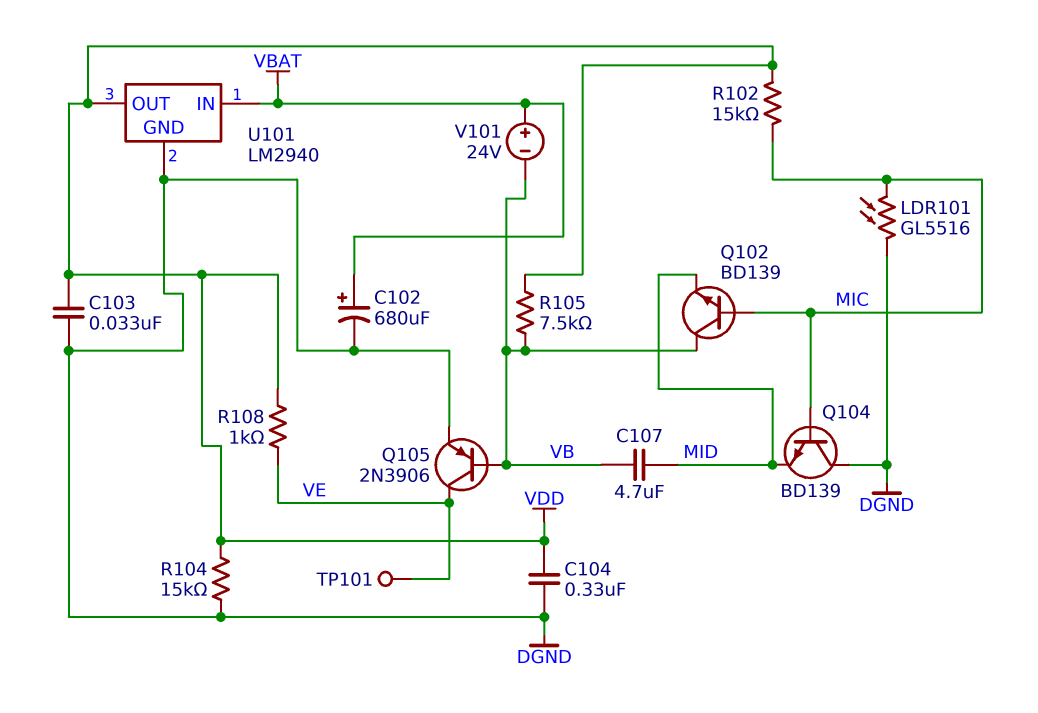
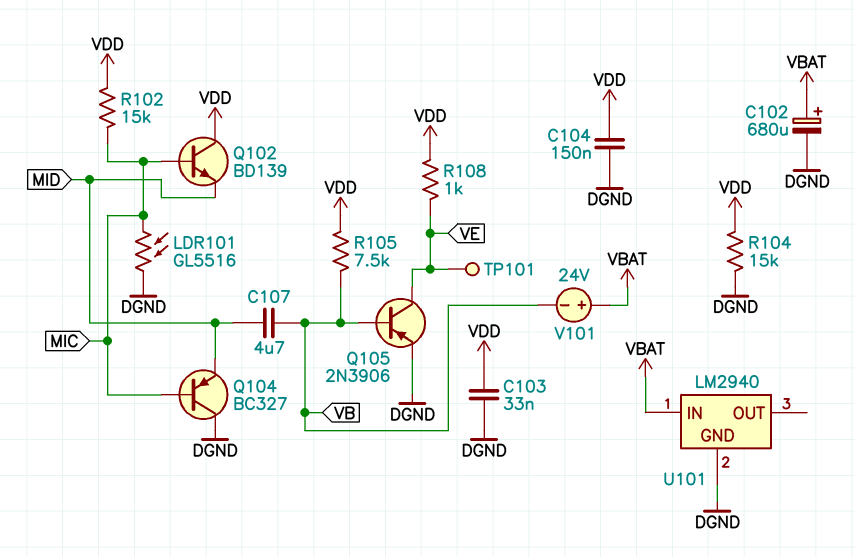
C104: 330nF (DGND, VDD) -> 150nF (DGND, VDD)
Q102: NPN BD139 (B MIC, C VB, E MID) -> NPN BD139 (B MIC, C VDD, E MID)
Q104: NPN BD139 (B MIC, C DGND, E MID) -> PNP BC327 (B MIC, C DGND, E MID)
U101 pin OUT: VDD -> none

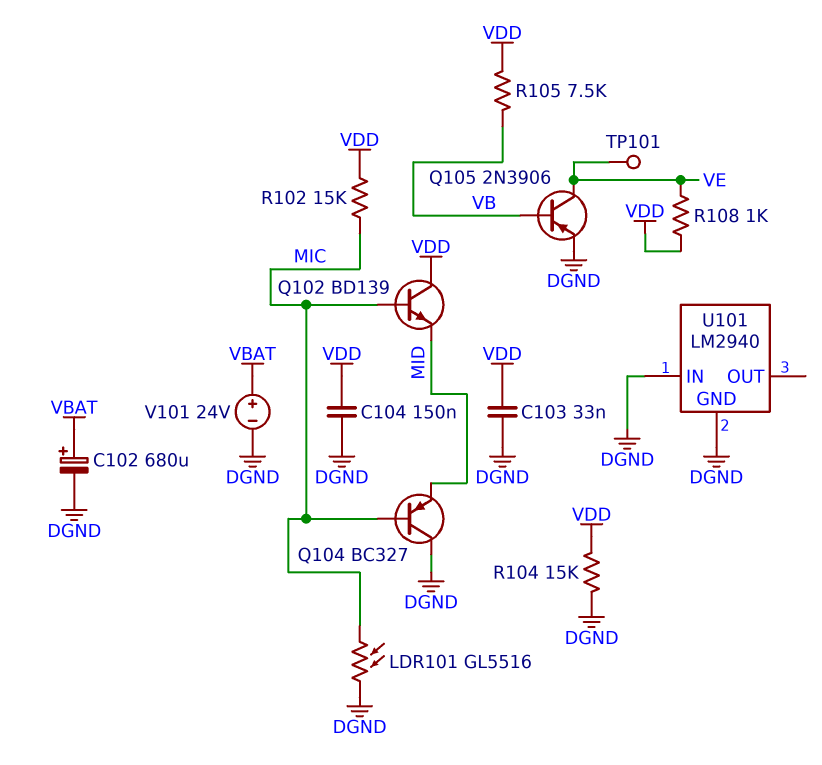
C107: 4.7uF (MID, VB) -> none
U101 pin IN: VBAT -> DGND
V101: 24V (plus VBAT, minus VB) -> 24V (plus VBAT, minus DGND)

